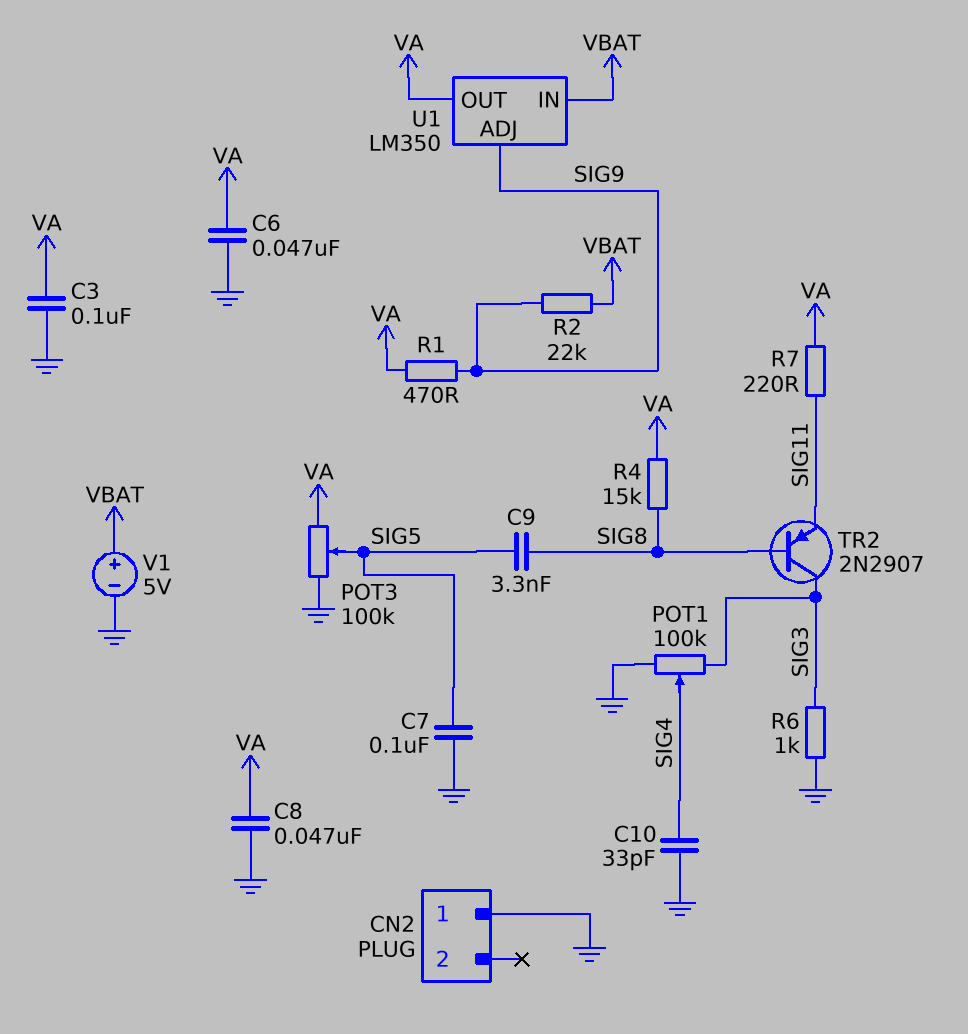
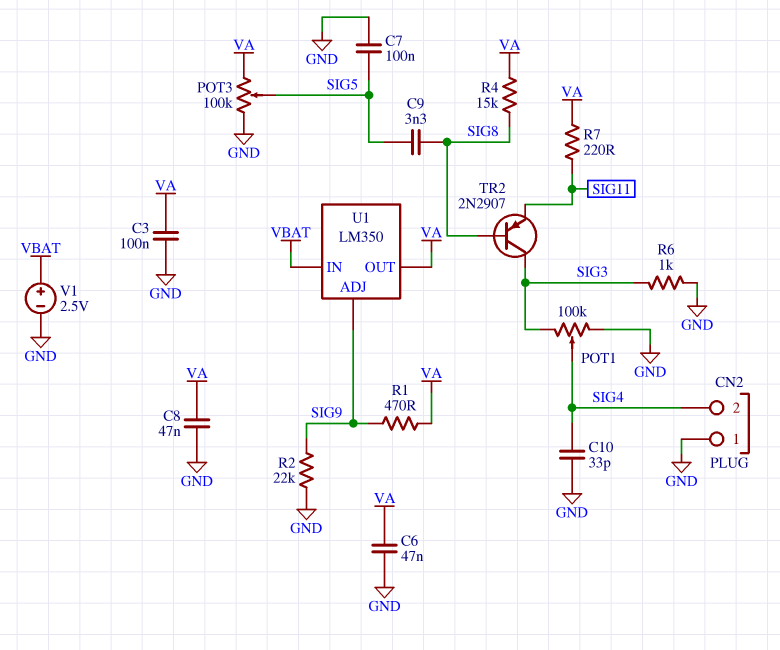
CN2 pin 2: none -> SIG4
R2: 22k (SIG9, VBAT) -> 22k (GND, SIG9)
V1: 5V (plus VBAT, minus GND) -> 2.5V (plus VBAT, minus GND)

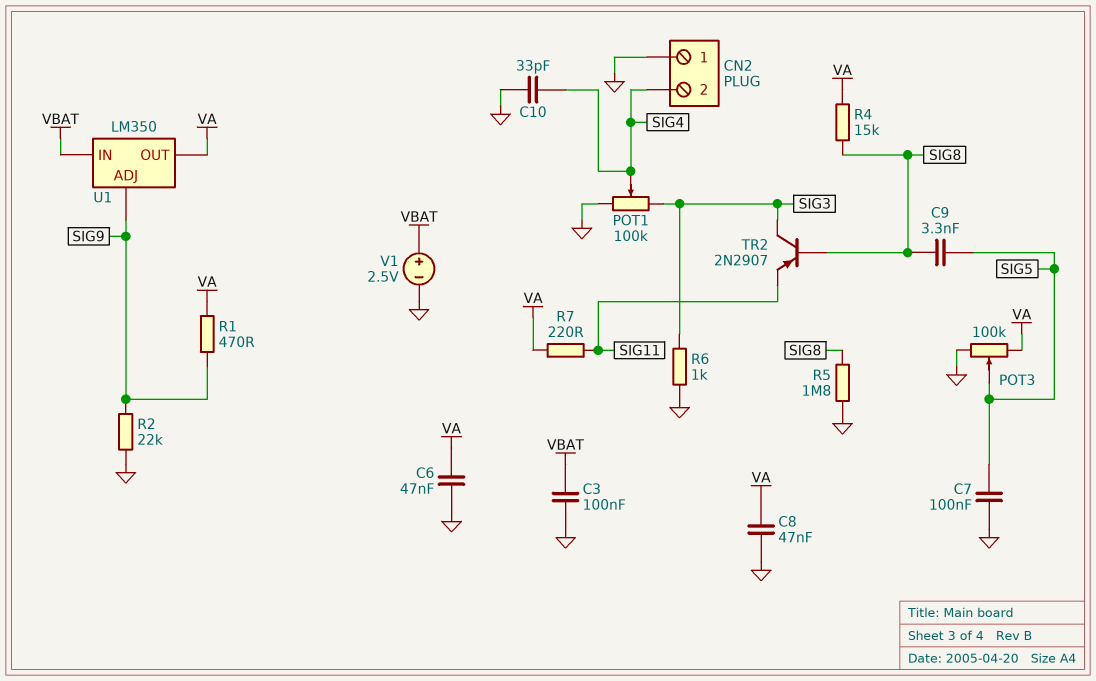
C3: 100nF (GND, VA) -> 100nF (GND, VBAT)
R5: none -> 1.8M (GND, SIG8)

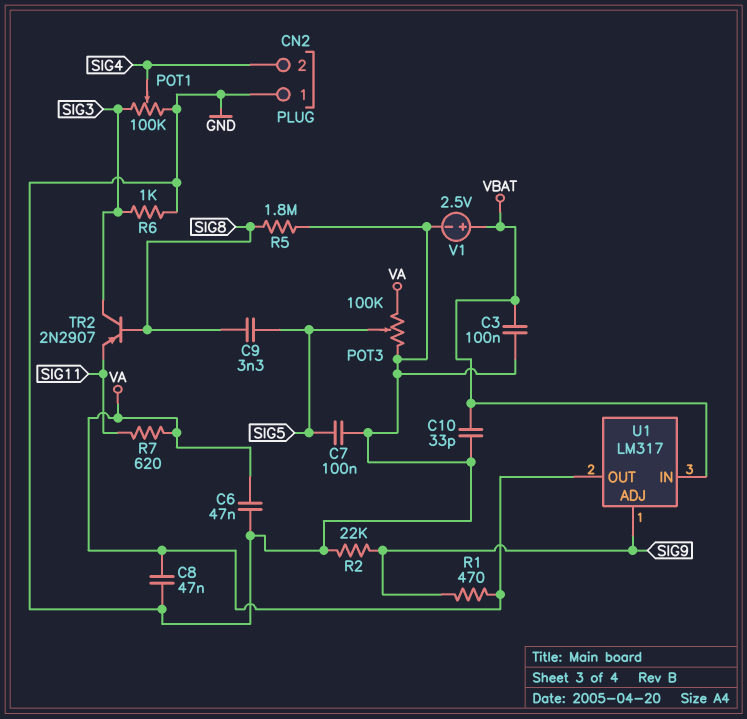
C10: 33pF (GND, SIG4) -> 33pF (GND, VBAT)
R4: 15k (SIG8, VA) -> none
R7: 220 (SIG11, VA) -> 620 (SIG11, VA)
U1: LM350 -> LM317

